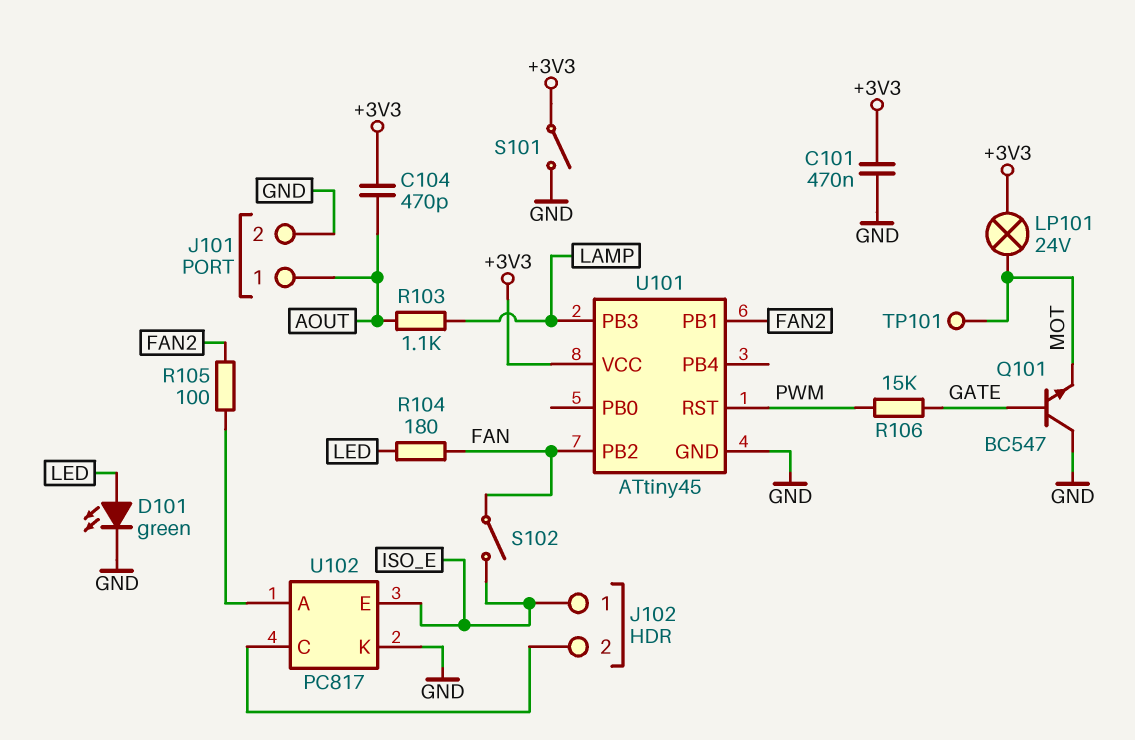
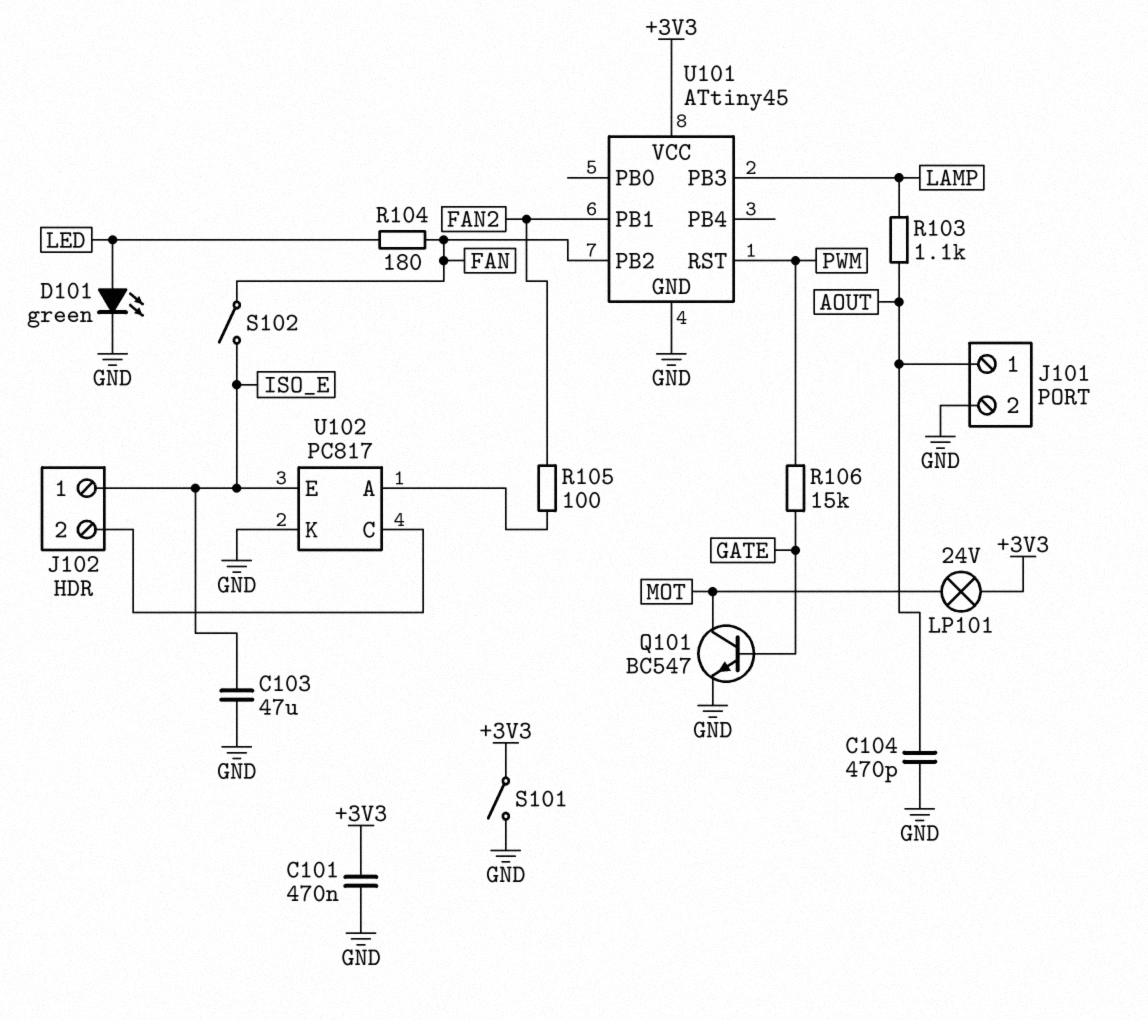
C103: none -> 47uF (GND, ISO_E)
C104: 470pF (+3V3, AOUT) -> 470pF (AOUT, GND)
Q101: NPN BC547 (B GATE, C GND, E MOT) -> NPN BC547 (B GATE, C MOT, E GND)
TP101: test point (MOT) -> none

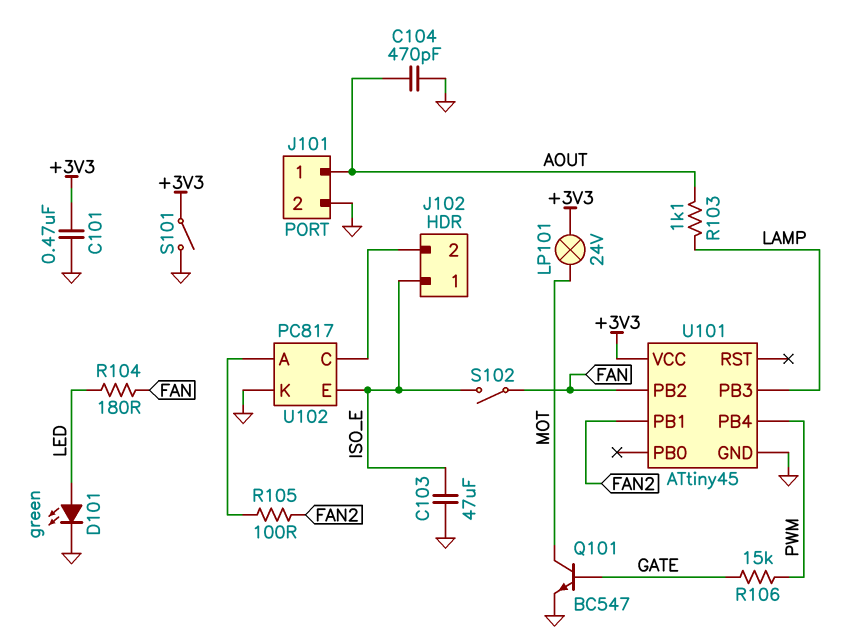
U101 pin PB4: none -> PWM
U101 pin RST: PWM -> none

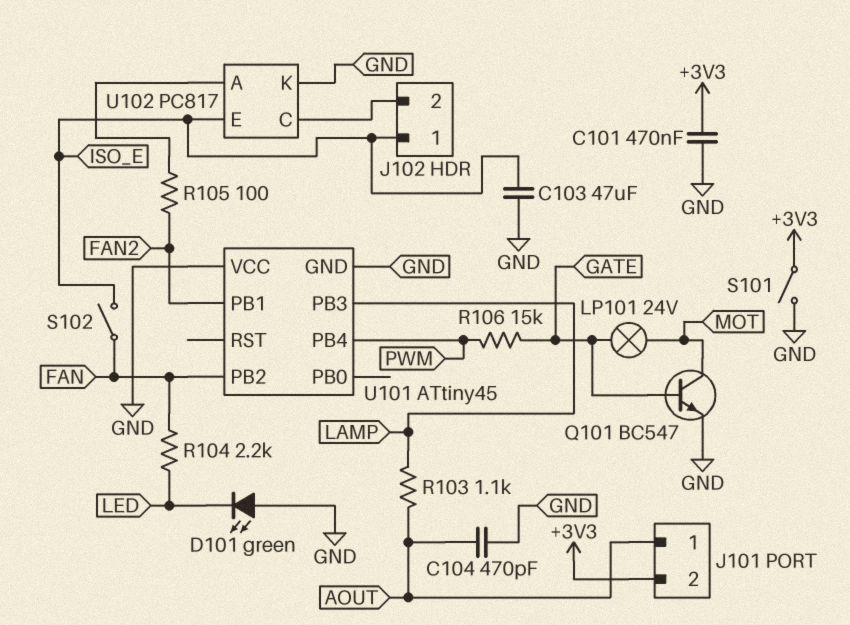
D101: LED green (A LED, K GND) -> LED green (A GND, K LED)
J101 pin 2: GND -> +3V3
LP101: lamp 24V (+3V3, MOT) -> lamp 24V (GATE, MOT)
R104: 180 (FAN, LED) -> 2.2k (FAN, LED)
U101 pin VCC: +3V3 -> GND

